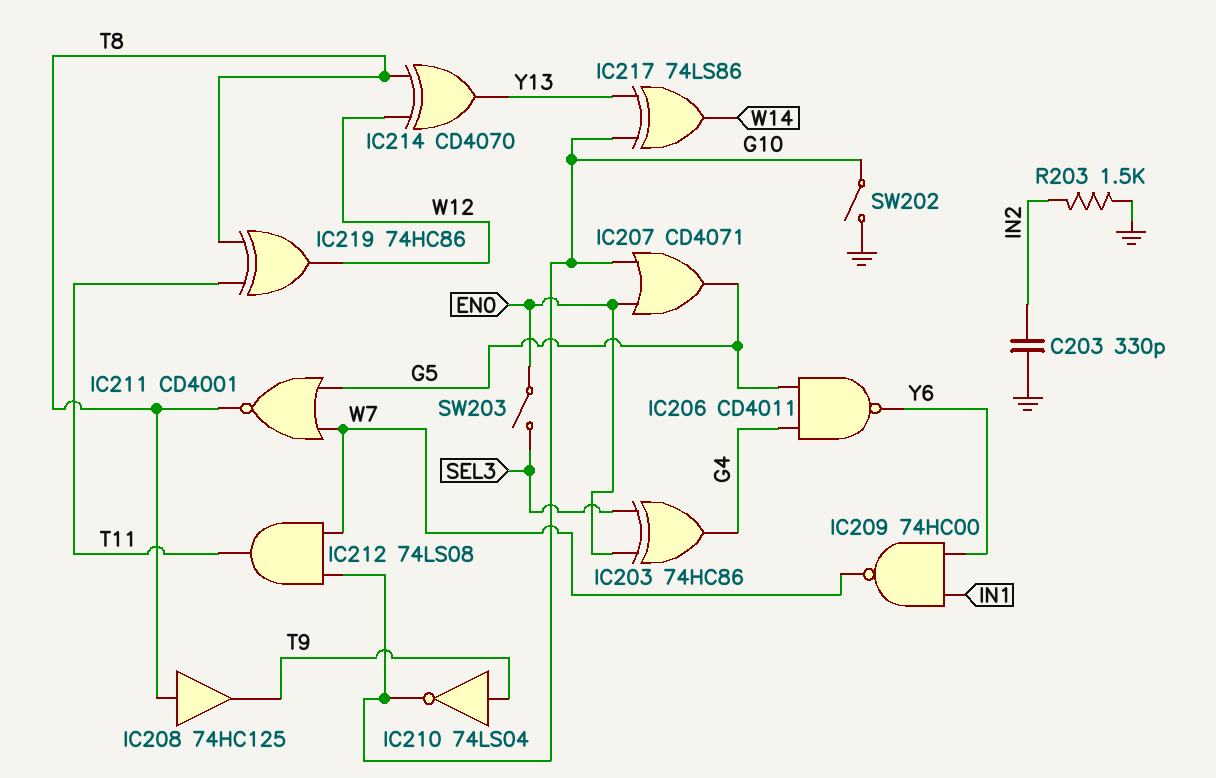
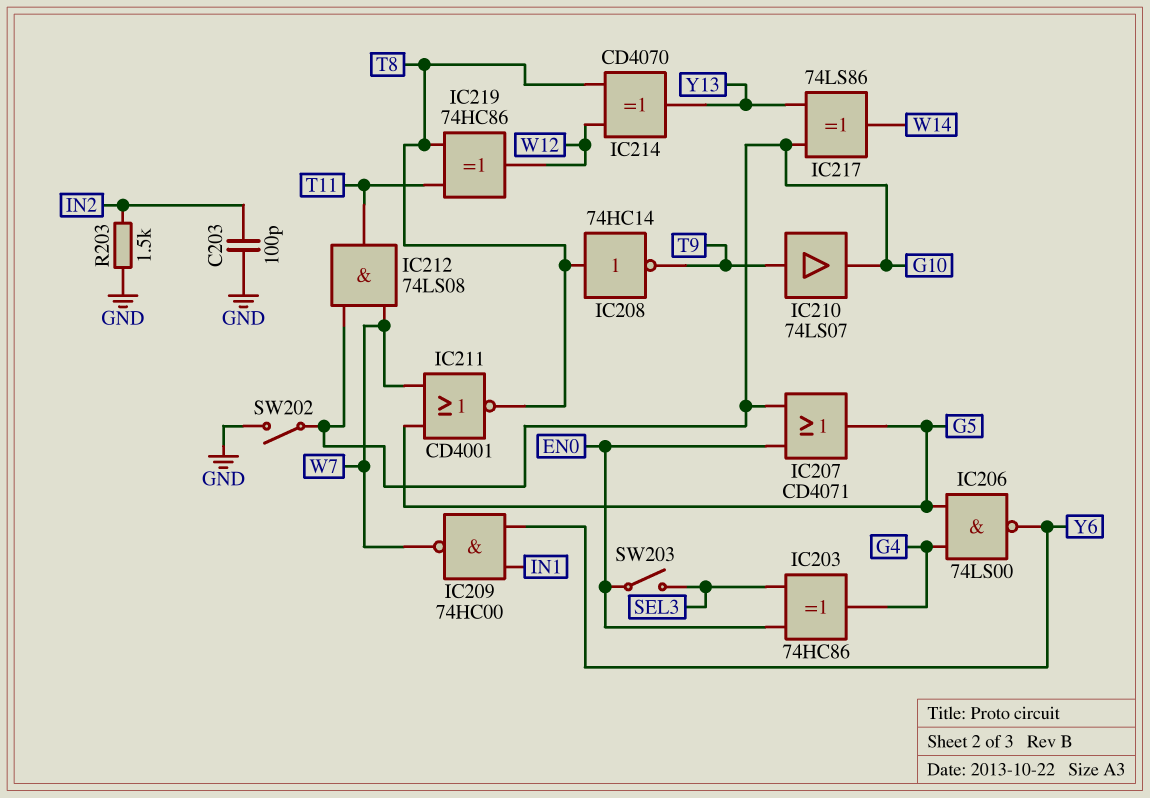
C203: 330pF (GND, IN2) -> 100pF (GND, IN2)
IC206: NAND CD4011 (in G4, in G5, out Y6) -> NAND 74LS00 (in G4, in G5, out Y6)
IC208: buffer 74HC125 (in T8, out T9) -> NOT 74HC14 (in T8, out T9)
IC210: NOT 74LS04 (in T9, out G10) -> buffer 74LS07 (in T9, out G10)

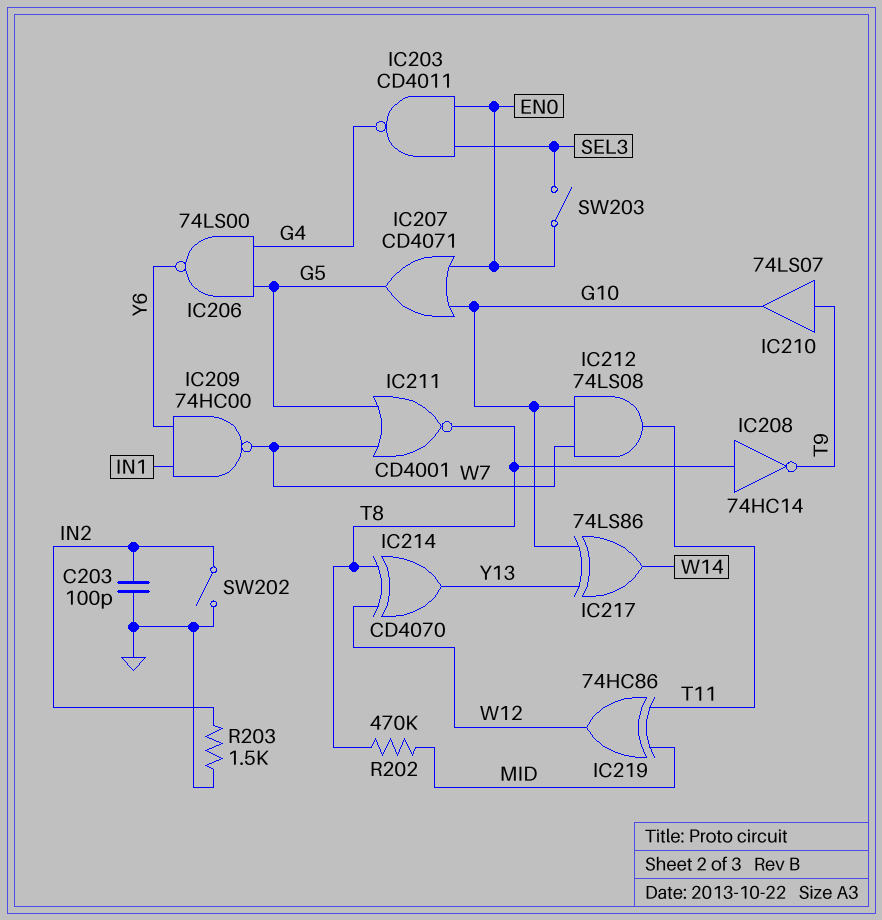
IC203: XOR 74HC86 (in EN0, in SEL3, out G4) -> NAND CD4011 (in EN0, in SEL3, out G4)
IC219: XOR 74HC86 (in T8, in T11, out W12) -> XOR 74HC86 (in MID, in T11, out W12)
R202: none -> 470k (MID, T8)
SW202: switch (G10, GND) -> switch (GND, IN2)

